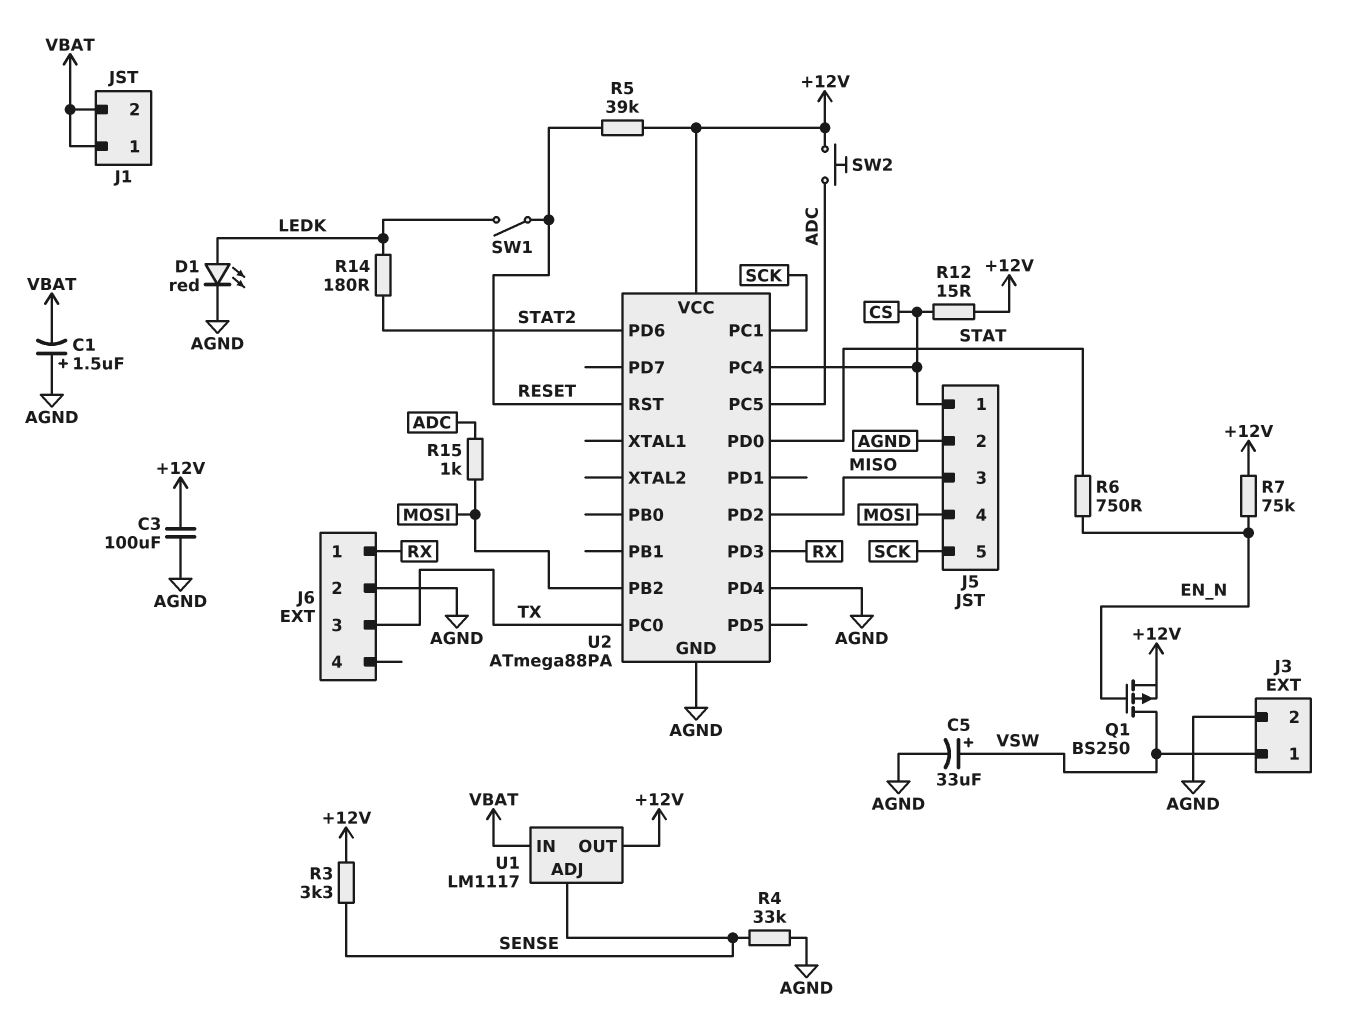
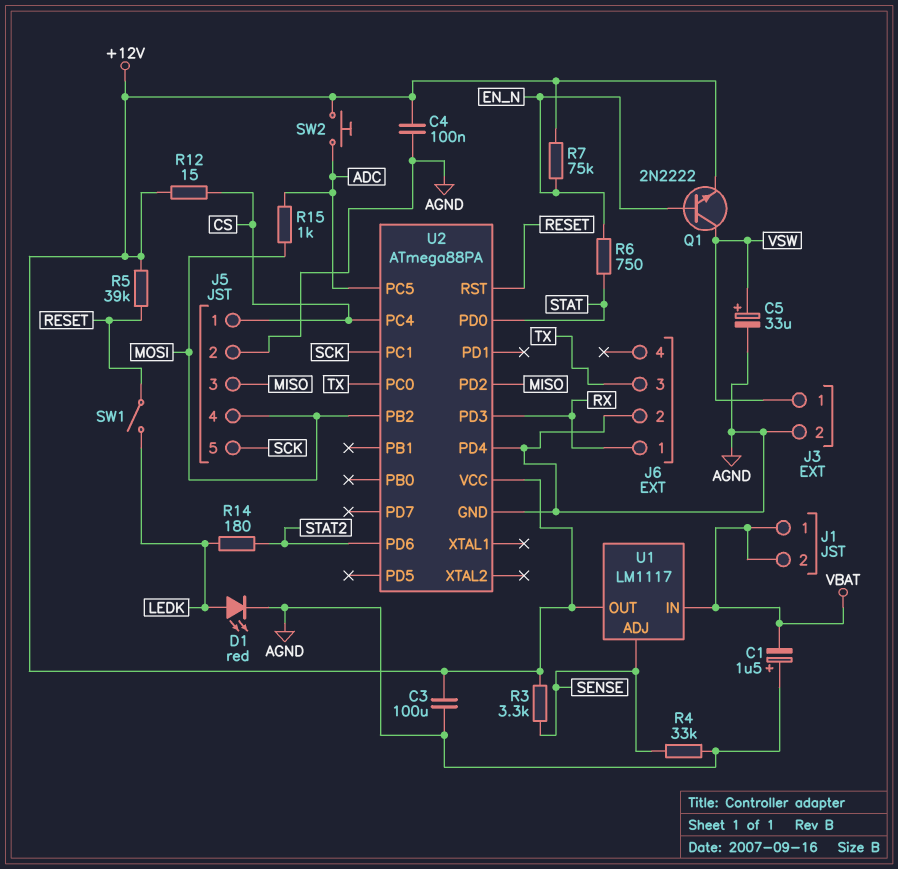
C4: none -> 100nF (+12V, AGND)
Q1: PMOS BS250 (G EN_N, D VSW, S +12V) -> NPN 2N2222 (B EN_N, C VSW, E +12V)

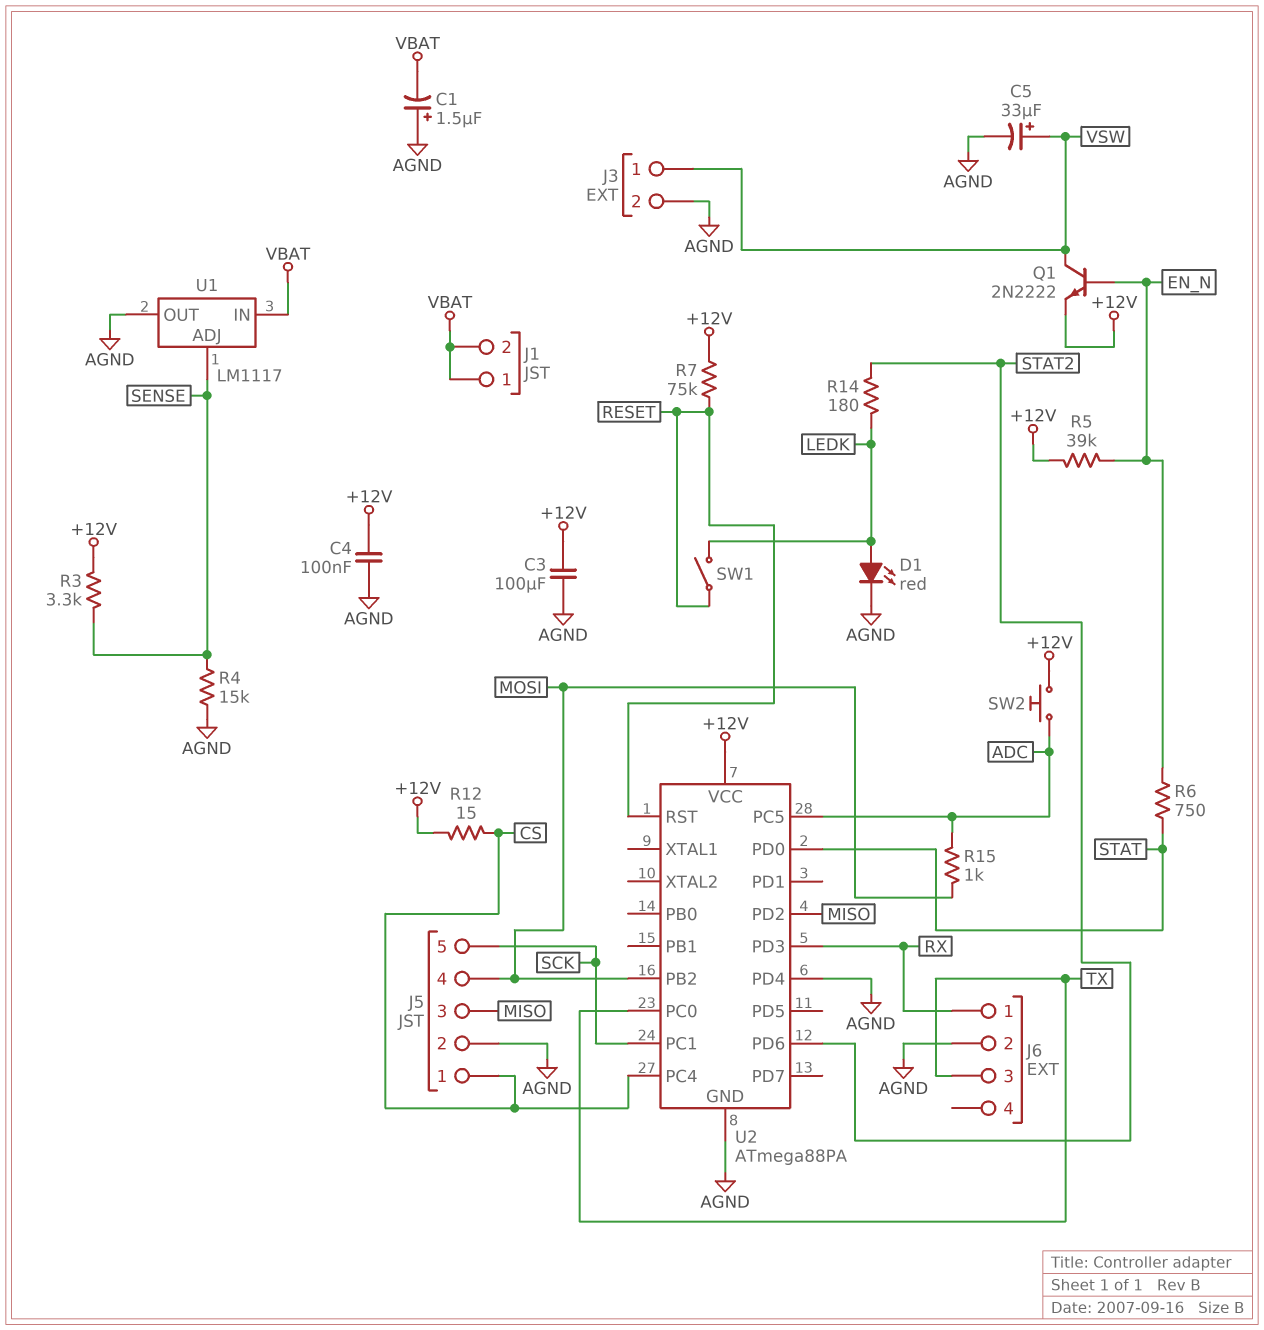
R4: 33k (AGND, SENSE) -> 15k (AGND, SENSE)
R5: 39k (+12V, RESET) -> 39k (+12V, EN_N)
R7: 75k (+12V, EN_N) -> 75k (+12V, RESET)
U1 pin OUT: +12V -> AGND

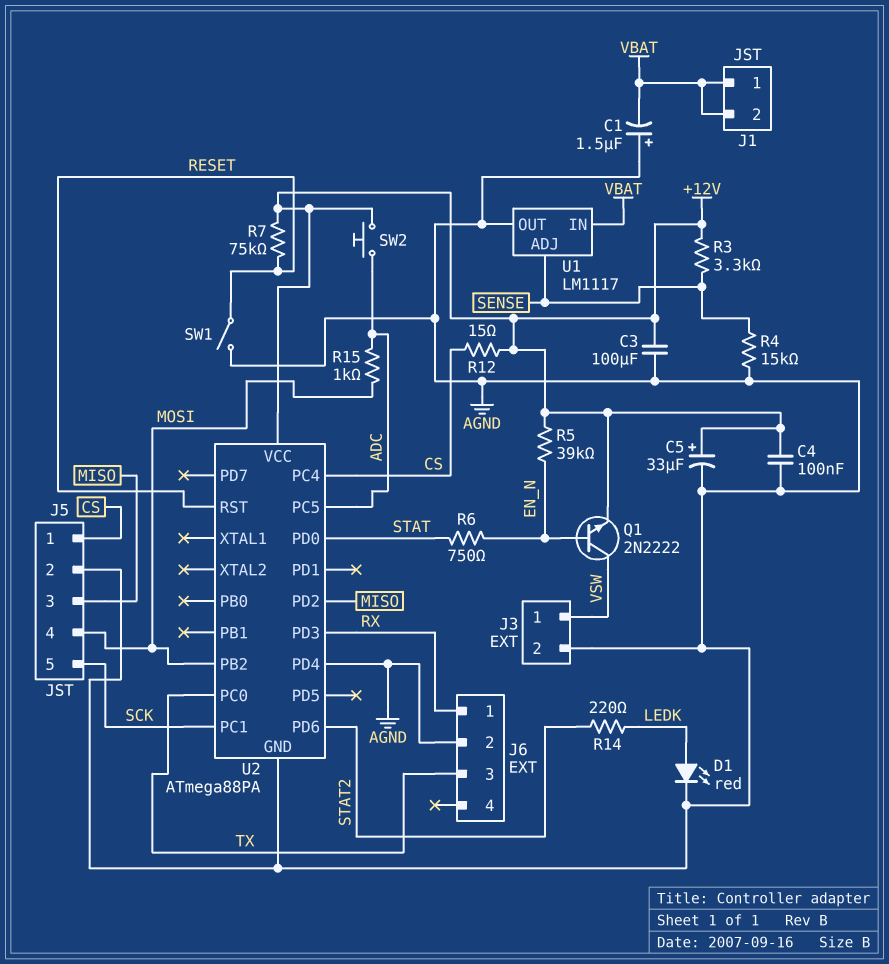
C5: 33uF (plus VSW, minus AGND) -> 33uF (plus +12V, minus AGND)
R14: 180 (LEDK, STAT2) -> 220 (LEDK, STAT2)
SW1: switch (LEDK, RESET) -> switch (AGND, RESET)

